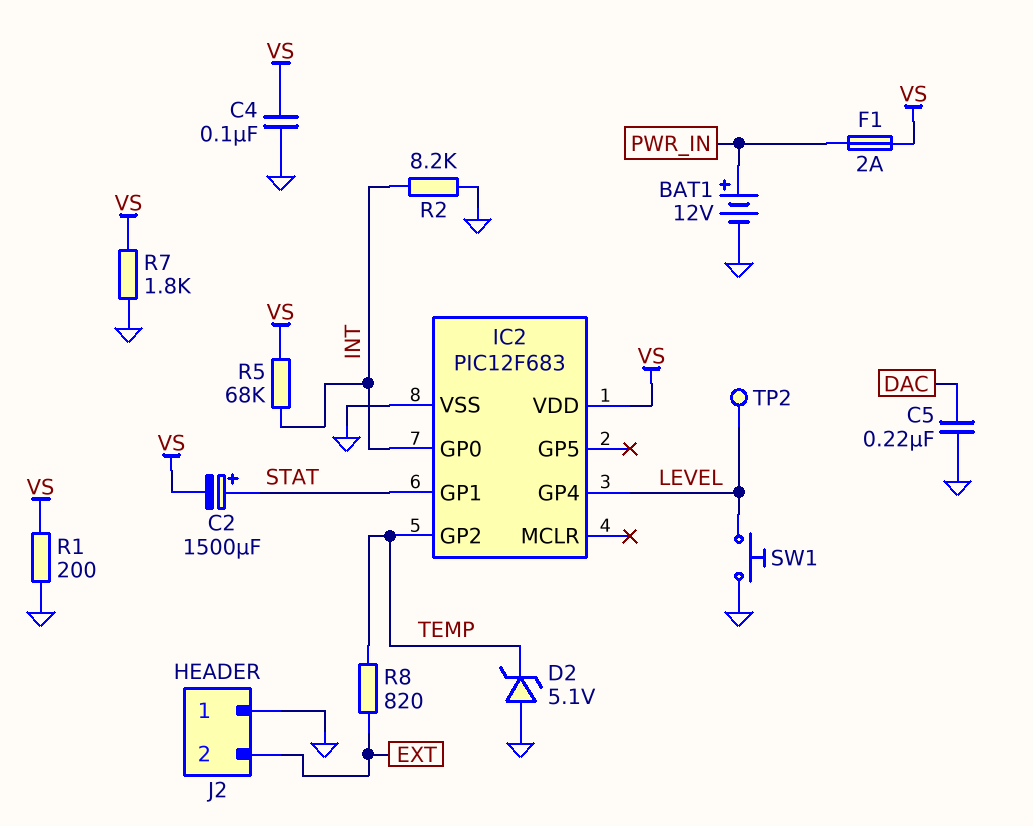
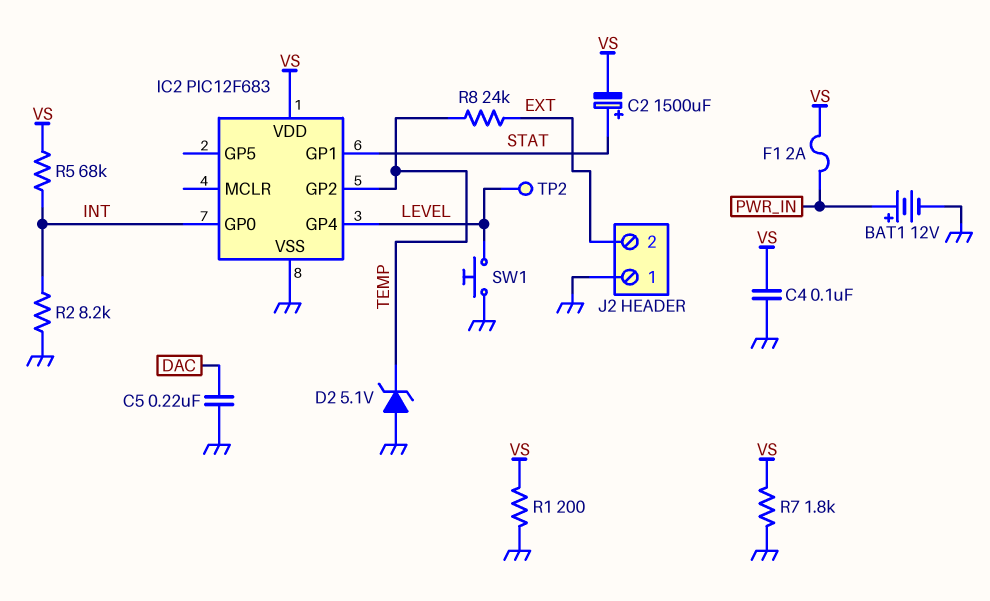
R8: 820 (EXT, TEMP) -> 24k (EXT, TEMP)

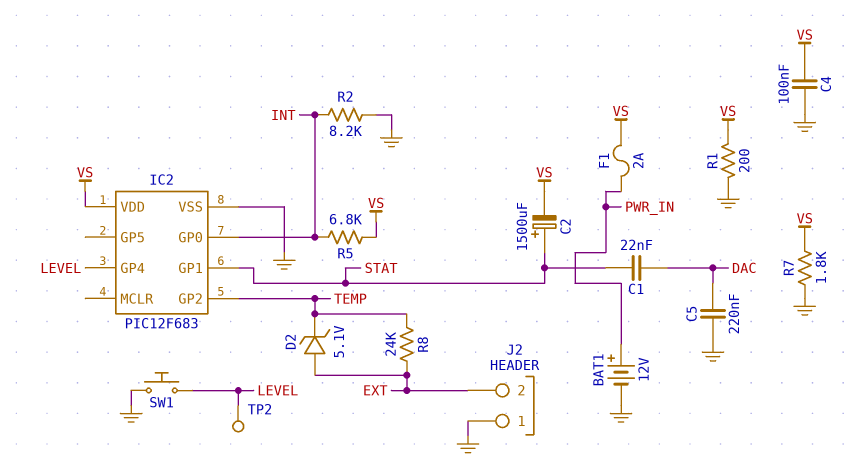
C1: none -> 22nF (DAC, STAT)
D2: zener 5.1V (A GND, K TEMP) -> zener 5.1V (A EXT, K TEMP)
R5: 68k (INT, VS) -> 6.8k (INT, VS)

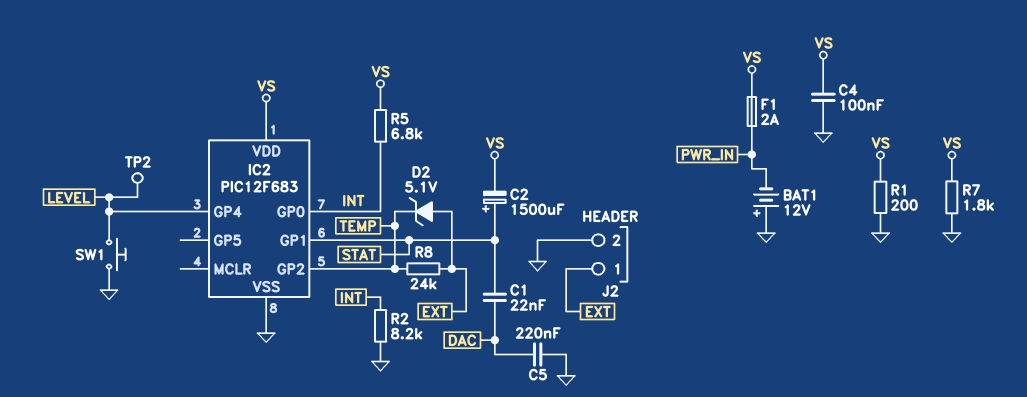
BAT1: 12V (plus PWR_IN, minus GND) -> 12V (plus GND, minus PWR_IN)
J2 pin 1: GND -> EXT
J2 pin 2: EXT -> GND

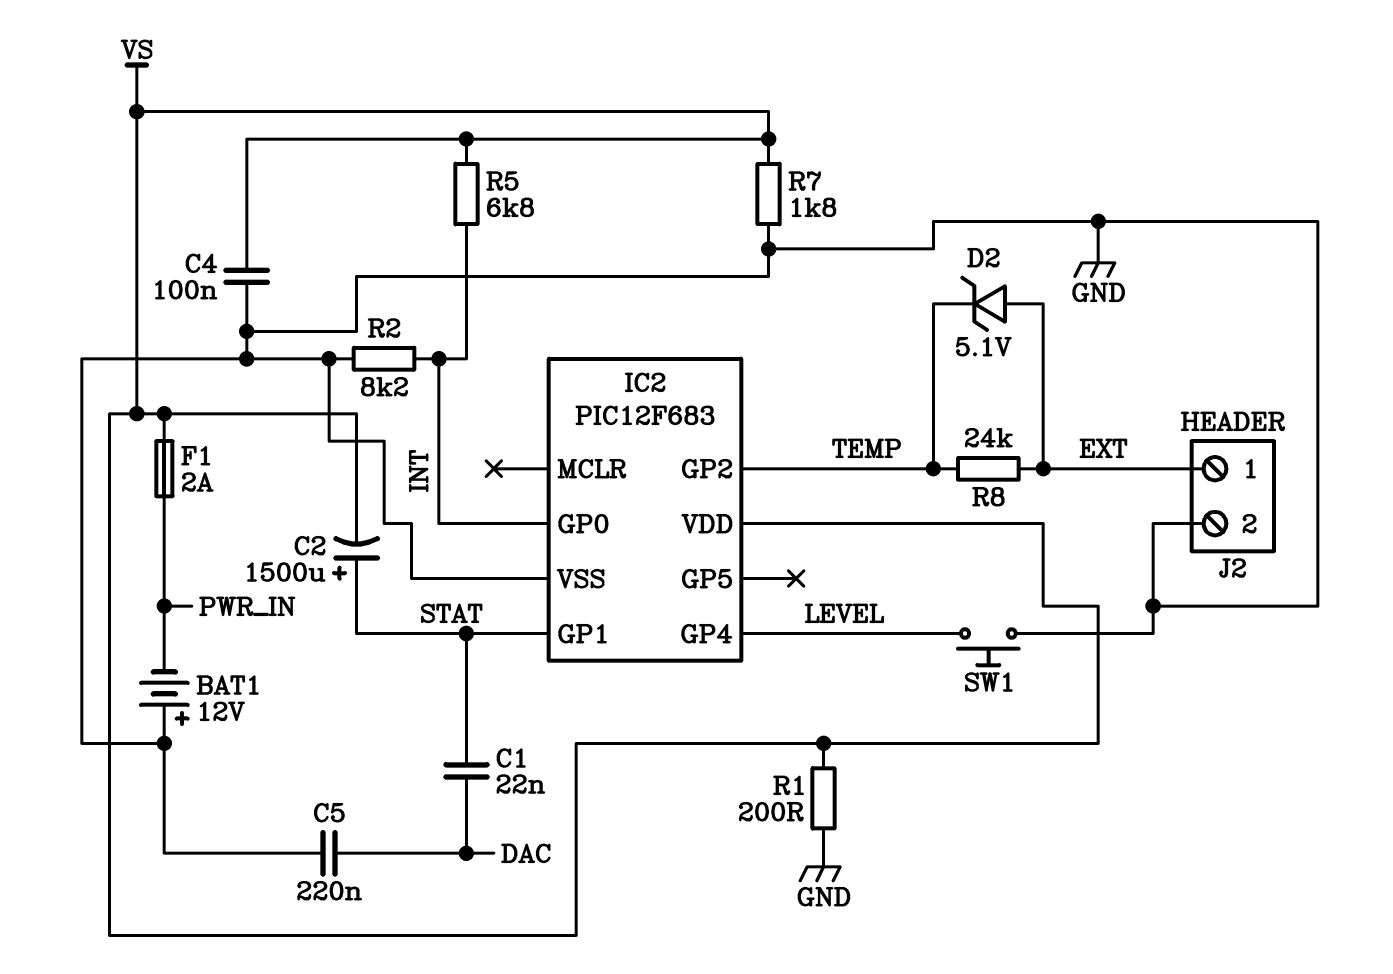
TP2: test point (LEVEL) -> none

